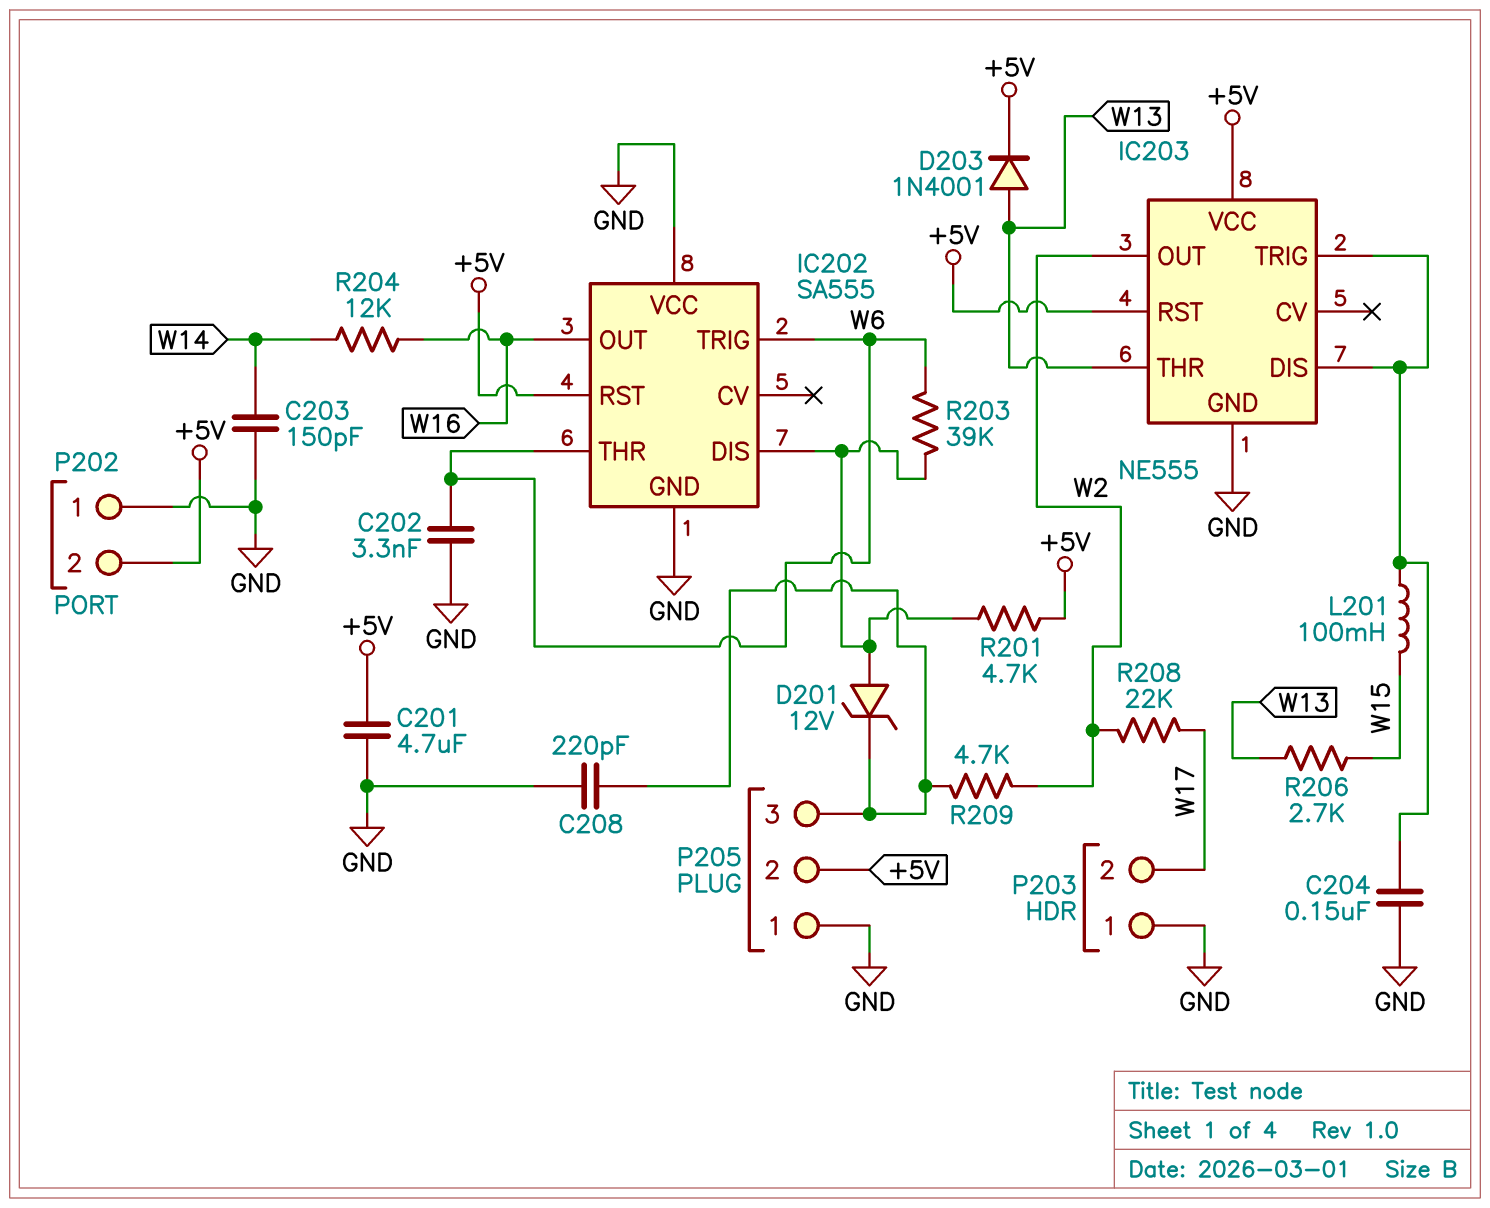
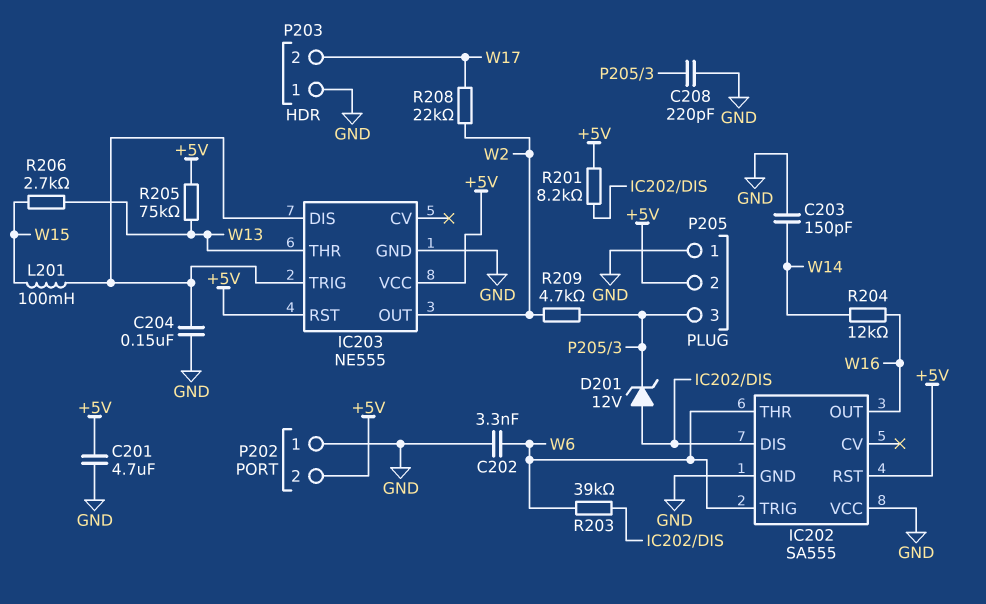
D203: diode 1N4001 (A W13, K +5V) -> none
R201: 4.7k (+5V, IC202/DIS) -> 8.2k (+5V, IC202/DIS)
R205: none -> 75k (+5V, W13)

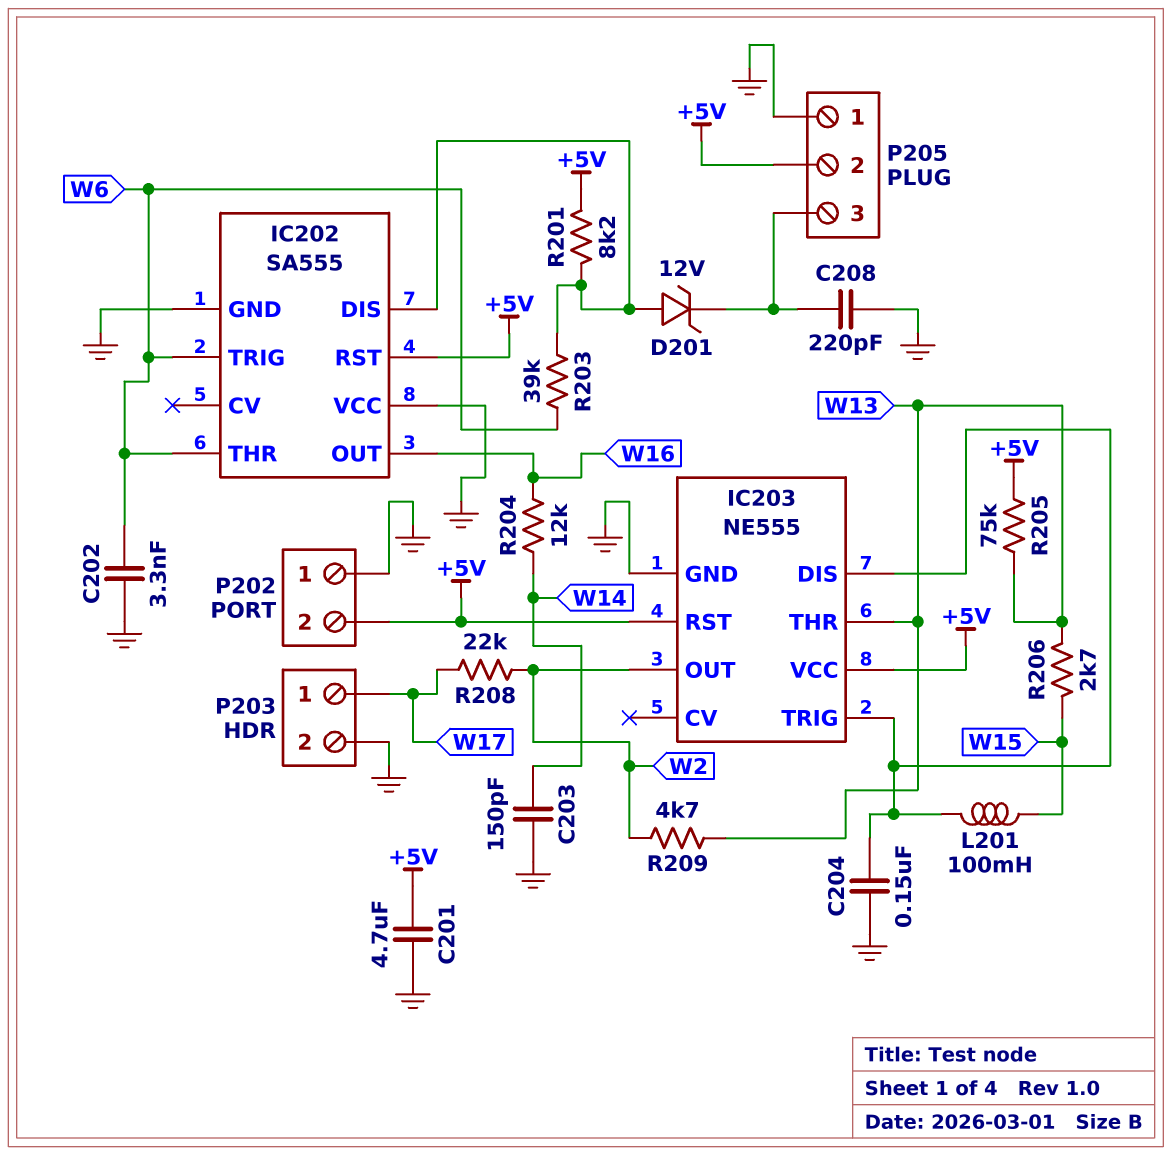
P203 pin 1: GND -> W17
P203 pin 2: W17 -> GND
R209: 4.7k (P205/3, W2) -> 4.7k (W2, W13)

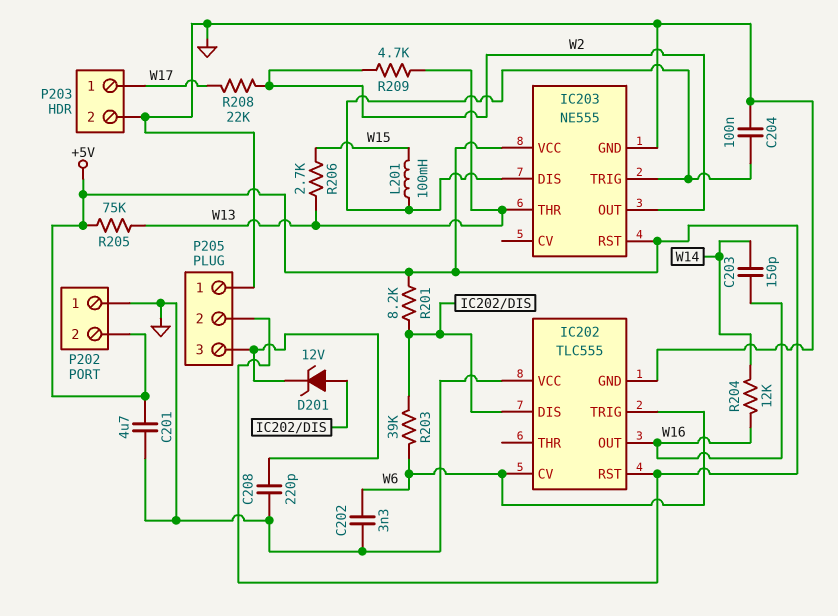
C203: 150pF (GND, W14) -> 150pF (W14, W16)
C204: 150nF (GND, IC203/DIS) -> 100nF (GND, IC203/DIS)
IC202: SA555 -> TLC555
IC202 pin CV: none -> W6
IC202 pin THR: W6 -> none

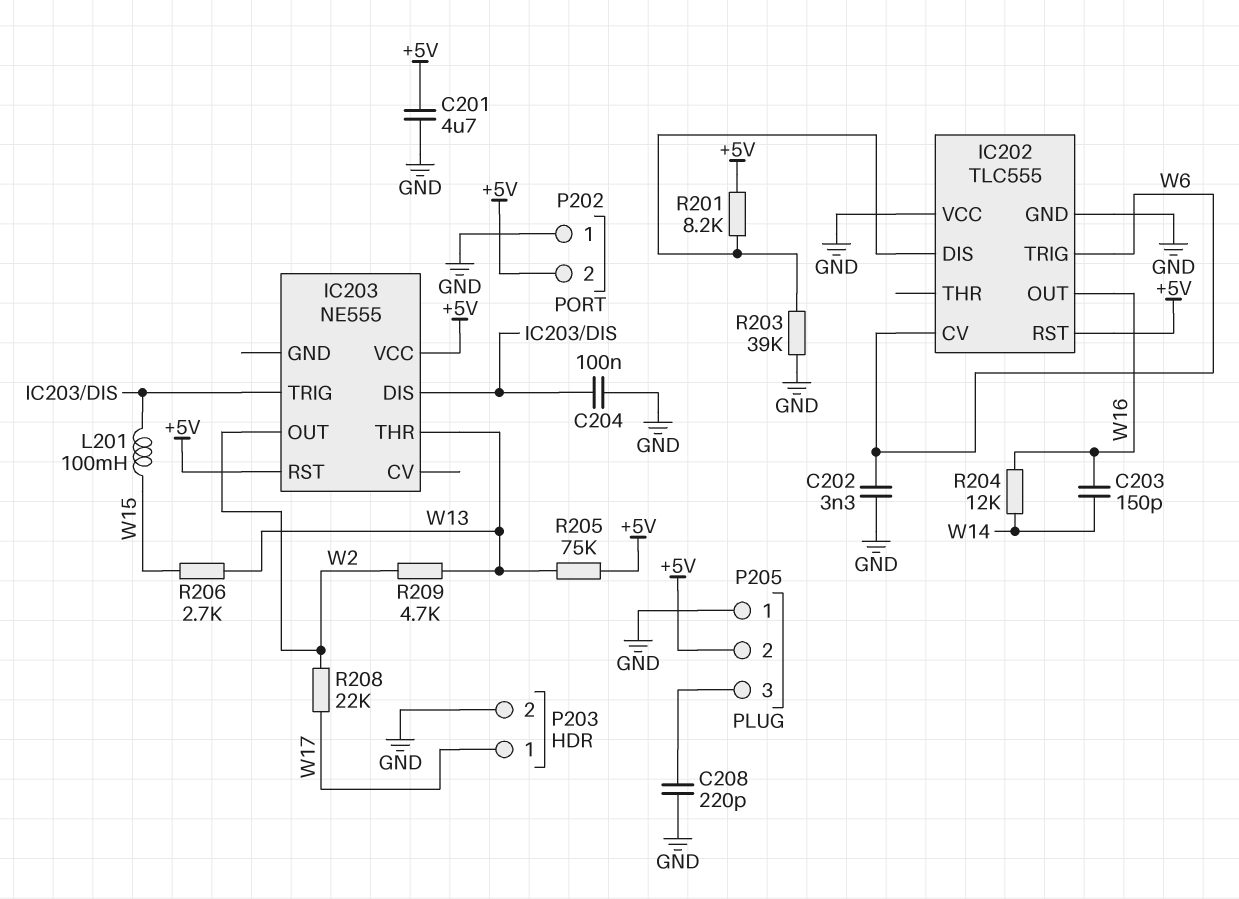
D201: zener 12V (A IC202/DIS, K P205/3) -> none
IC203 pin GND: GND -> none
R203: 39k (IC202/DIS, W6) -> 39k (GND, IC202/DIS)

